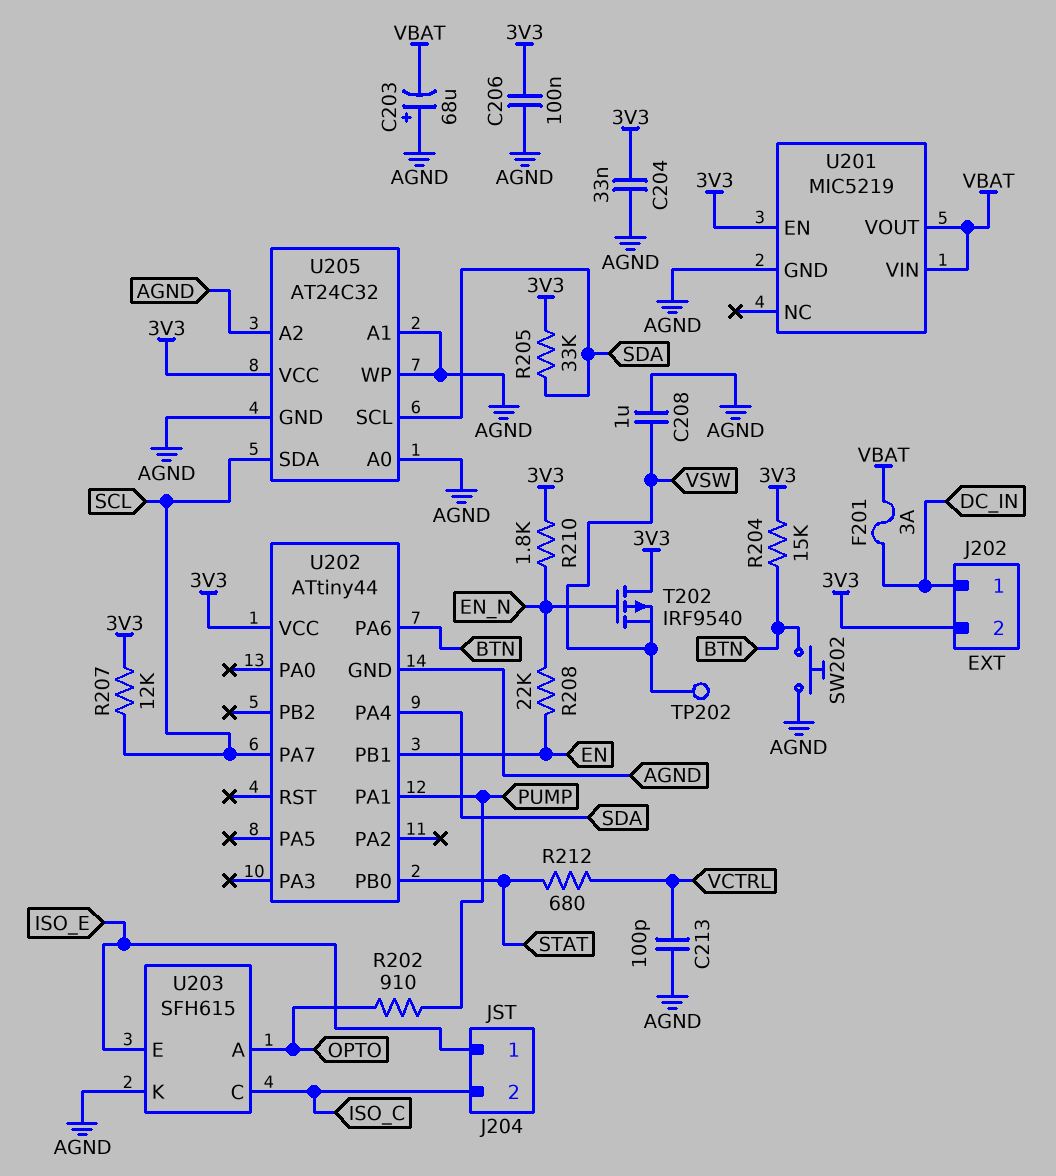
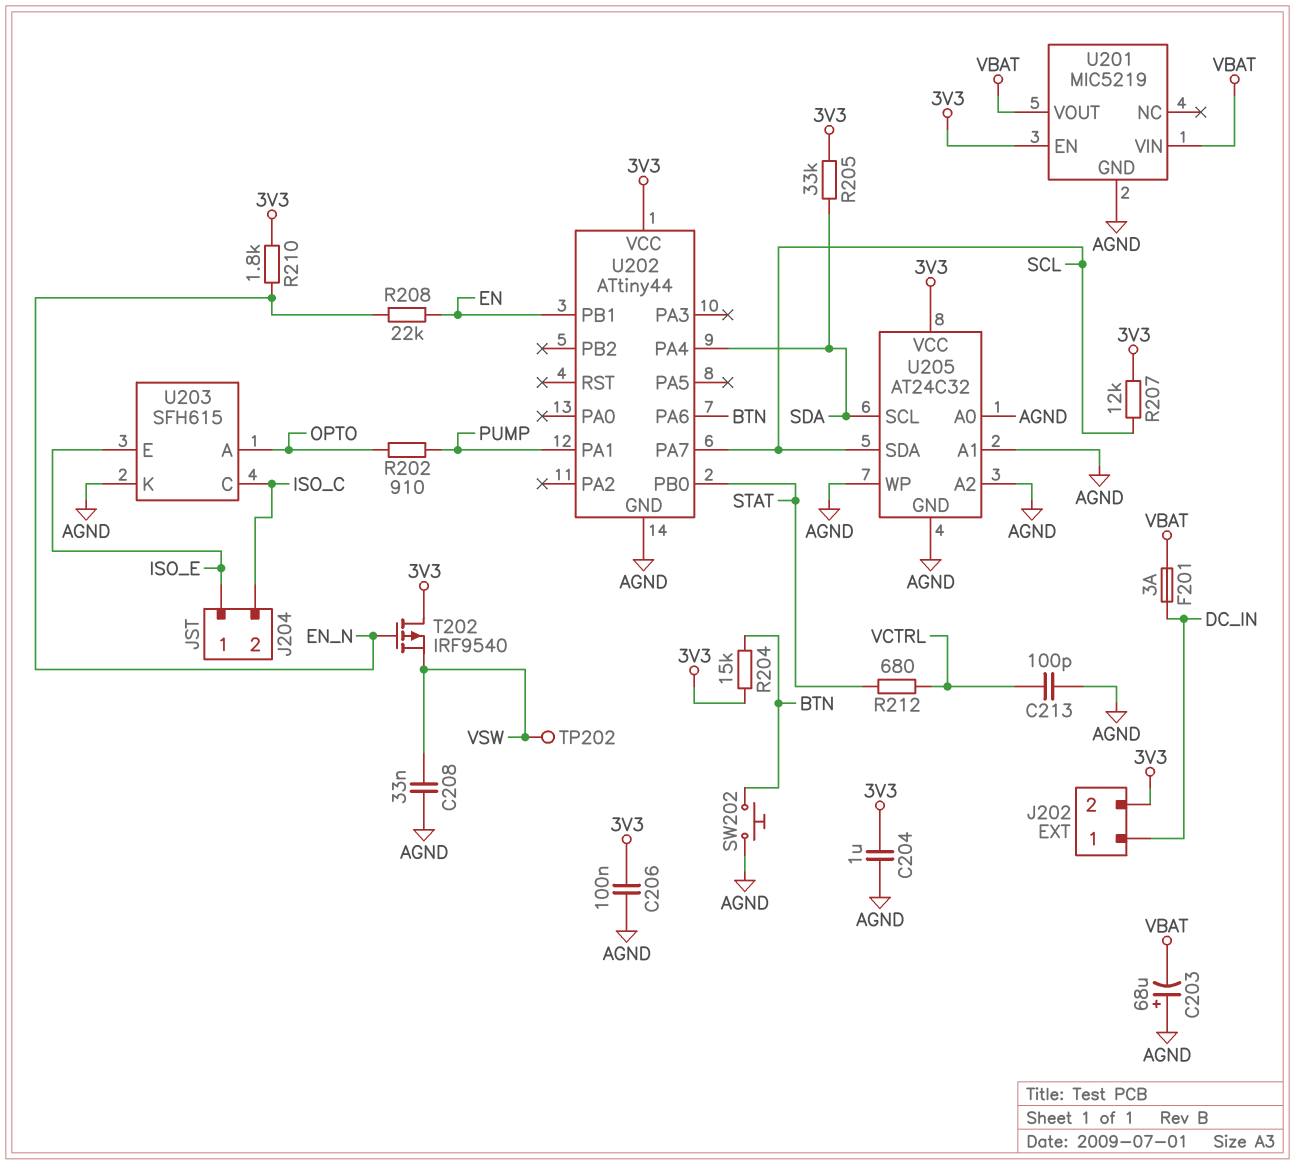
C204: 33nF (3V3, AGND) -> 1uF (3V3, AGND)
C208: 1uF (AGND, VSW) -> 33nF (AGND, VSW)

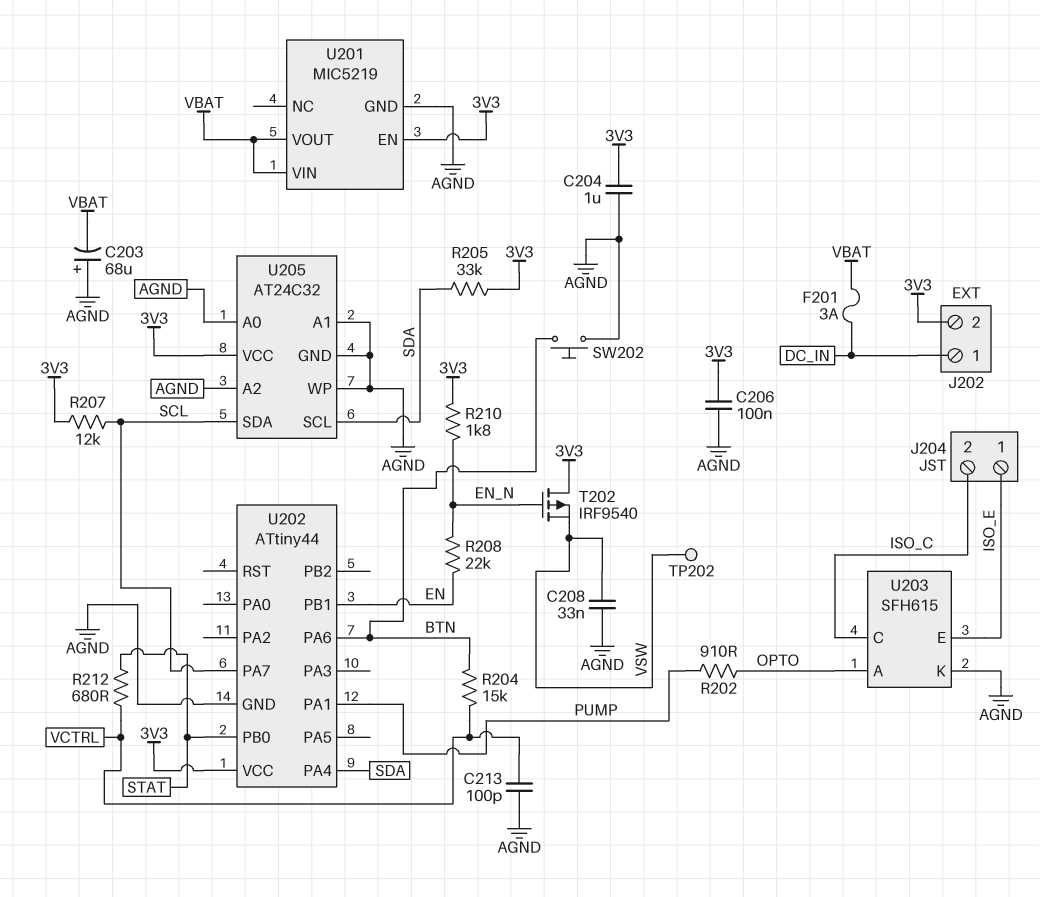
R204: 15k (3V3, BTN) -> 15k (BTN, VCTRL)

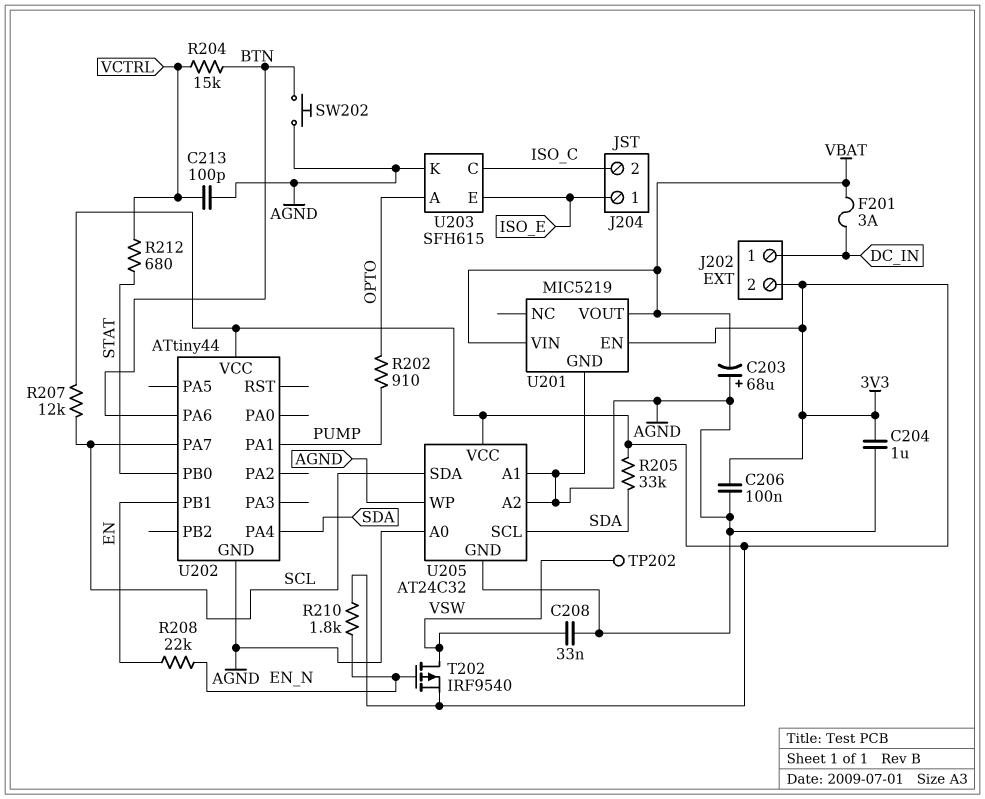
T202: PMOS IRF9540 (G EN_N, D 3V3, S VSW) -> PMOS IRF9540 (G EN_N, D VSW, S 3V3)

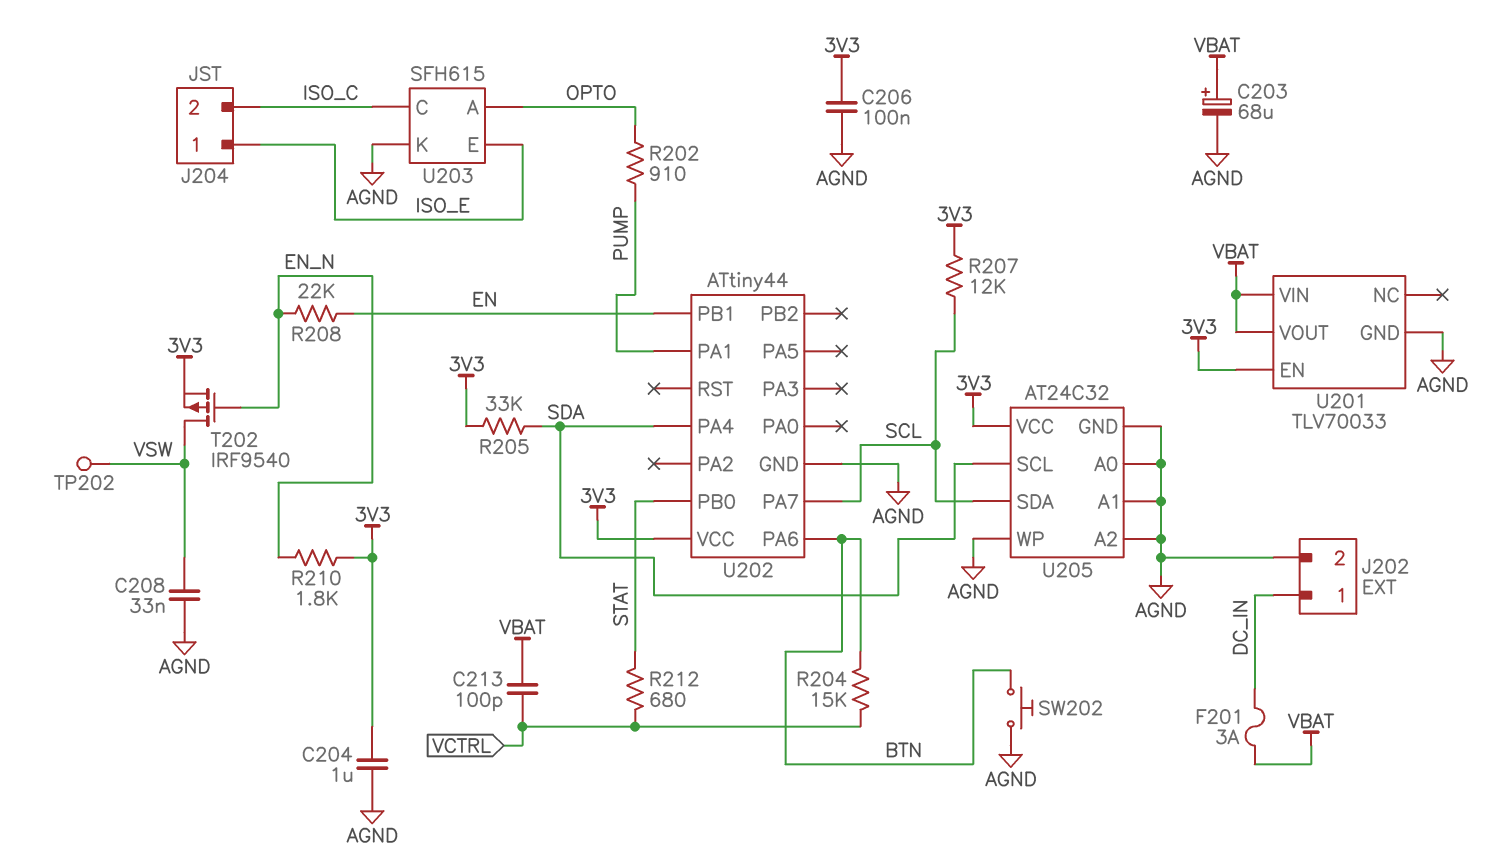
C203: 68uF (plus AGND, minus VBAT) -> 68uF (plus VBAT, minus AGND)
C213: 100pF (AGND, VCTRL) -> 100pF (VBAT, VCTRL)
J202 pin 2: 3V3 -> AGND
U201: MIC5219 -> TLV70033

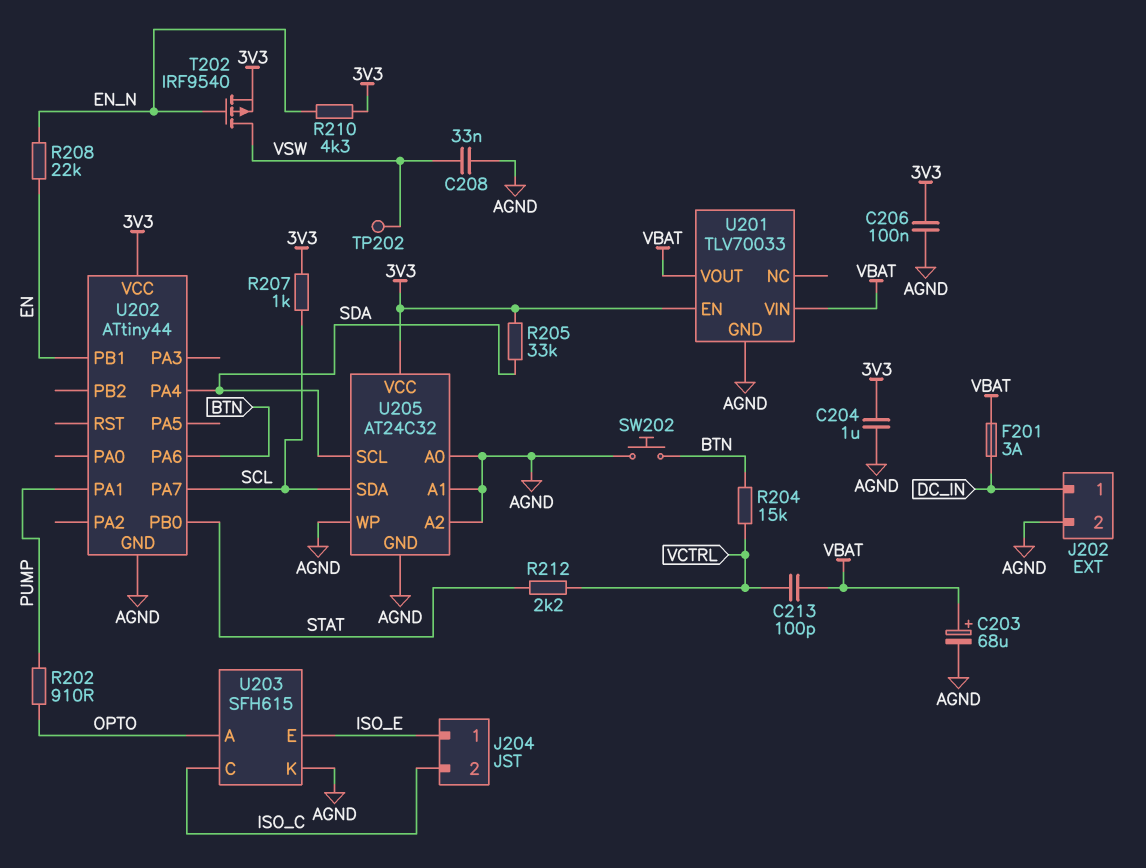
R207: 12k (3V3, SCL) -> 1k (3V3, SCL)
R210: 1.8k (3V3, EN_N) -> 4.3k (3V3, EN_N)
R212: 680 (STAT, VCTRL) -> 2.2k (STAT, VCTRL)

